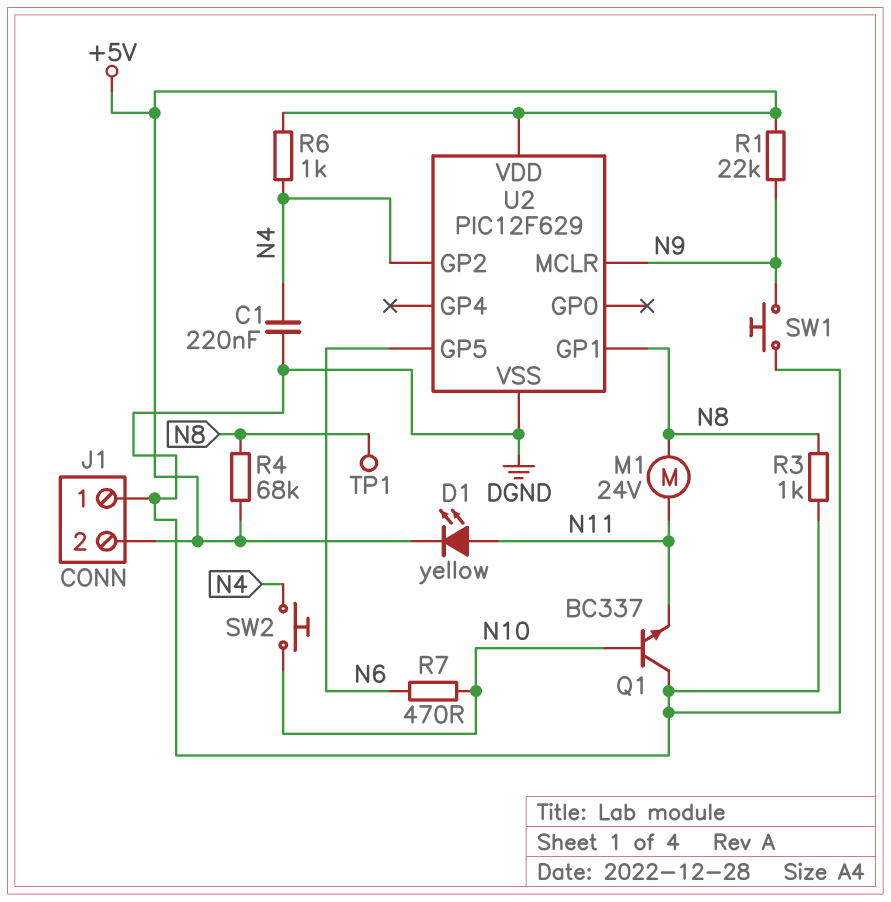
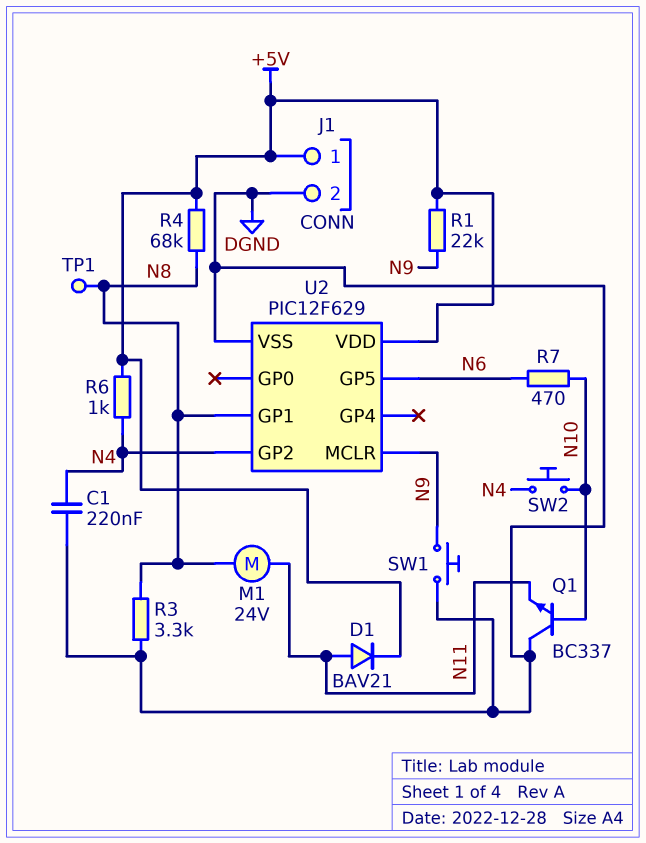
D1: LED yellow (A N11, K +5V) -> diode BAV21 (A N11, K +5V)
J1 pin 1: DGND -> +5V
J1 pin 2: +5V -> DGND
R3: 1k (DGND, N8) -> 3.3k (DGND, N8)

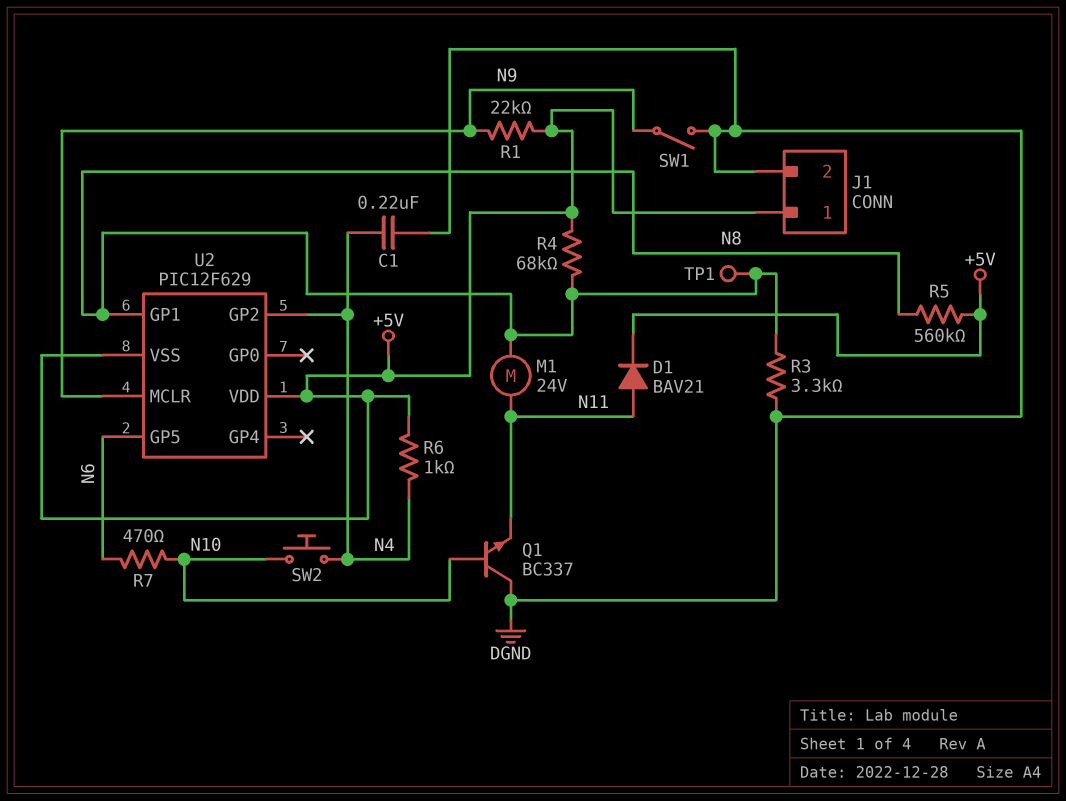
R5: none -> 560k (+5V, N8)
SW1: button (DGND, N9) -> switch (DGND, N9)
U2 pin VSS: DGND -> +5V

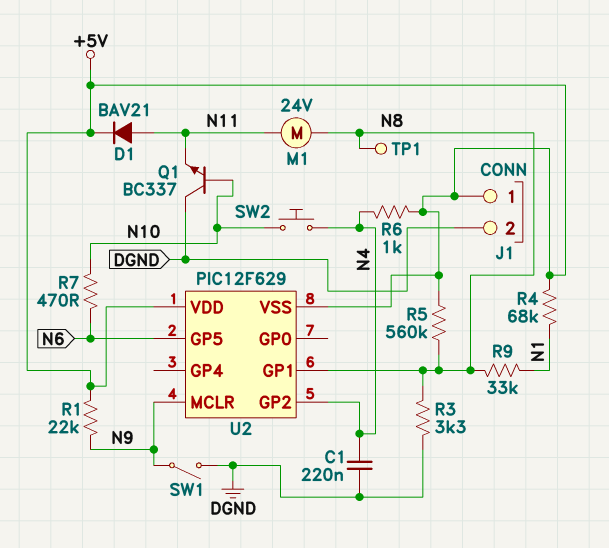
R4: 68k (+5V, N8) -> 68k (+5V, N1)
R9: none -> 33k (N1, N8)

